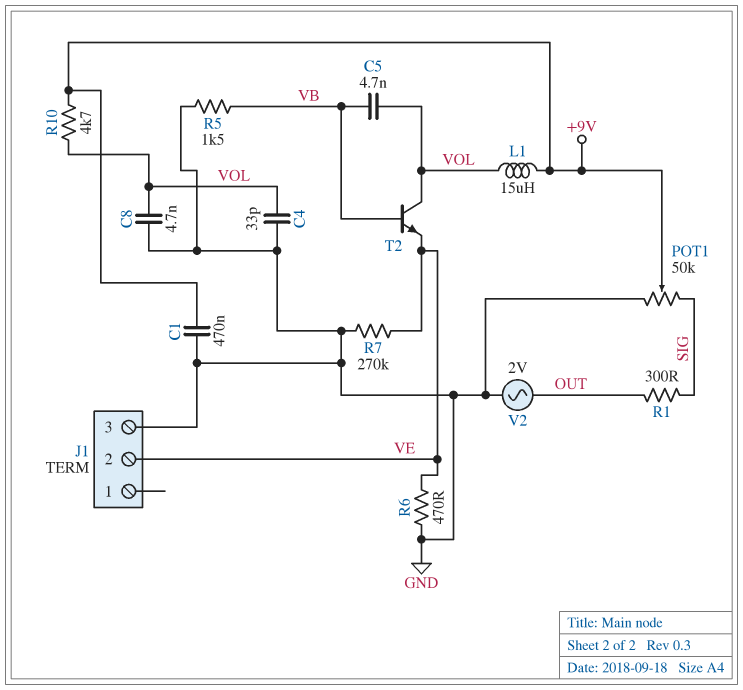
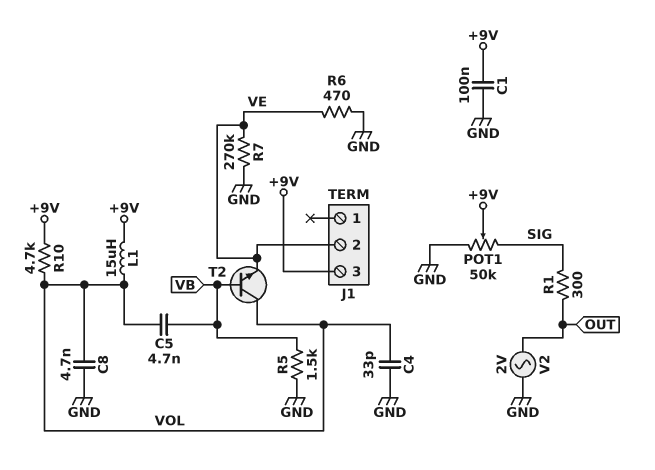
C1: 470nF (+9V, GND) -> 100nF (+9V, GND)
J1 pin 3: GND -> +9V

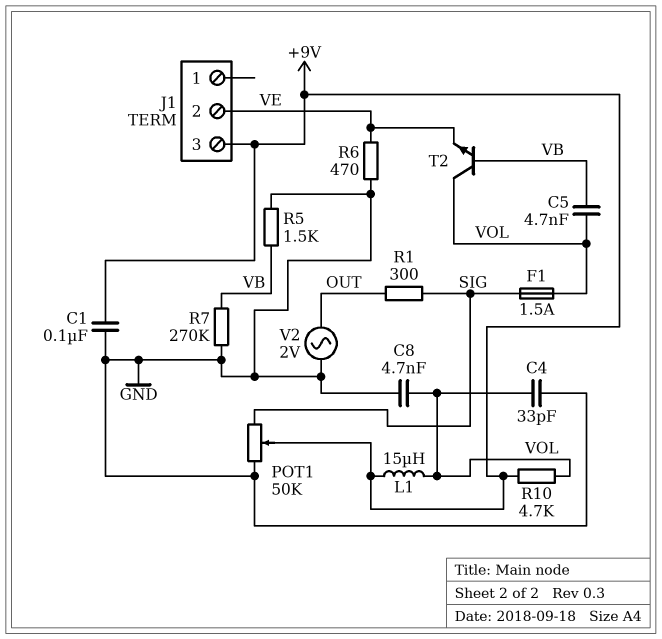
F1: none -> 1.5A (SIG, VOL)
R7: 270k (GND, VE) -> 270k (GND, VB)

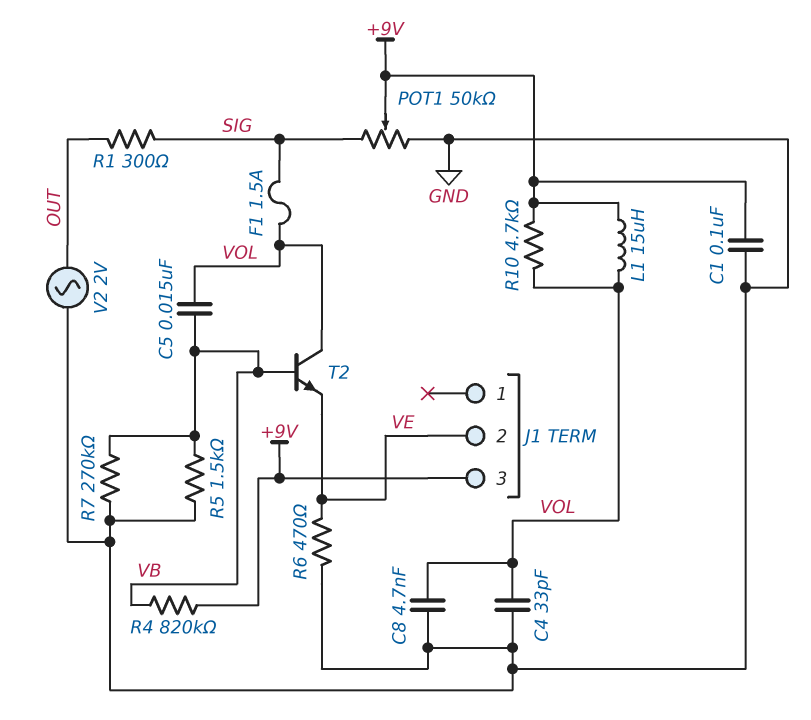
C5: 4.7nF (VB, VOL) -> 15nF (VB, VOL)
R4: none -> 820k (+9V, VB)

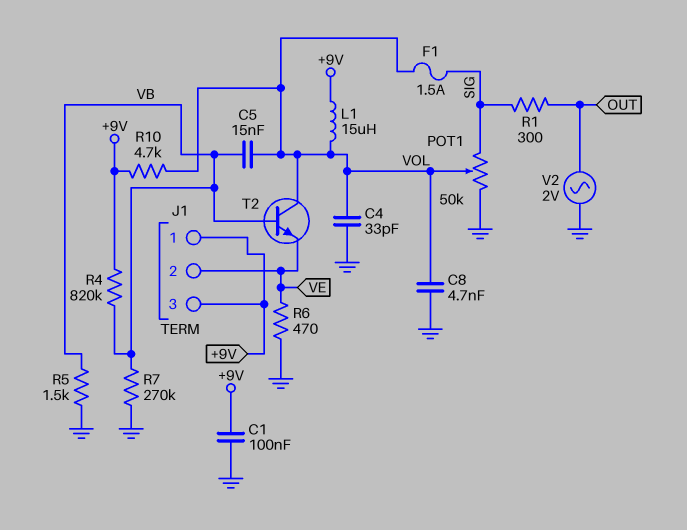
J1 pin 1: none -> +9V
POT1: 50k (GND, SIG, wiper +9V) -> 50k (GND, SIG, wiper VOL)

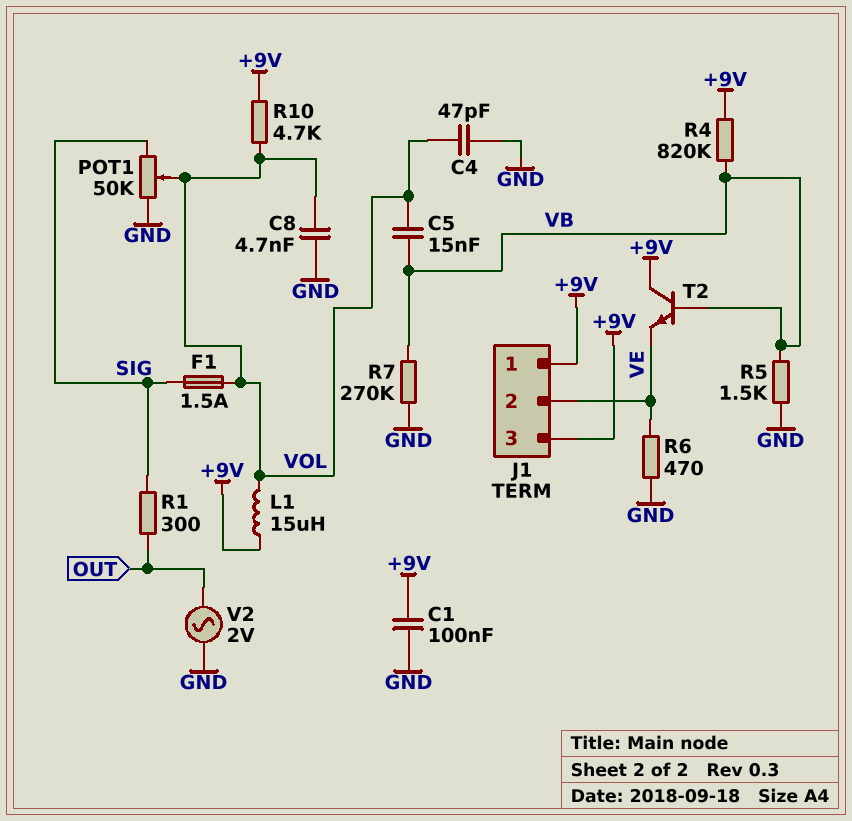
C4: 33pF (GND, VOL) -> 47pF (GND, VOL)
T2: NPN (B VB, C VOL, E VE) -> NPN (B VB, C +9V, E VE)

